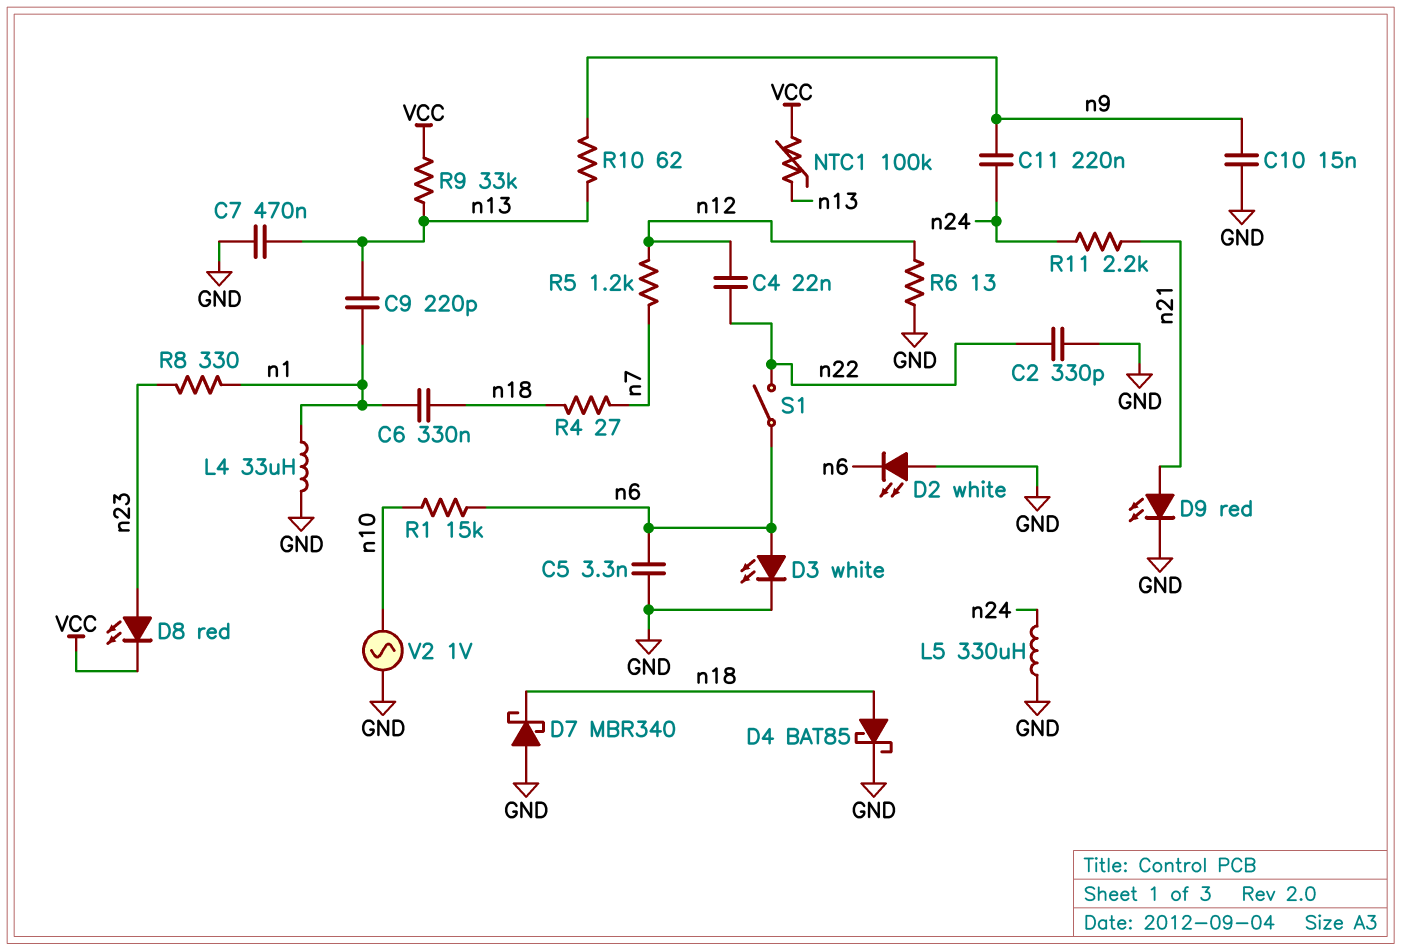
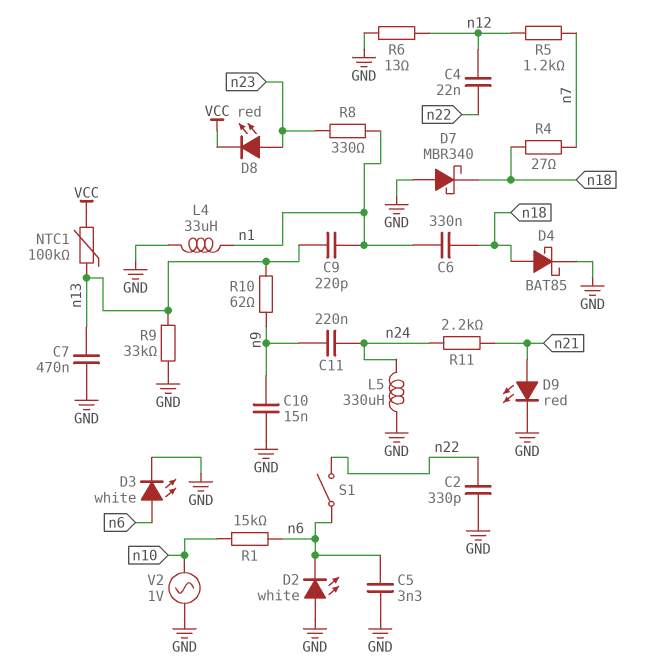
R9: 33k (VCC, n13) -> 33k (GND, n13)

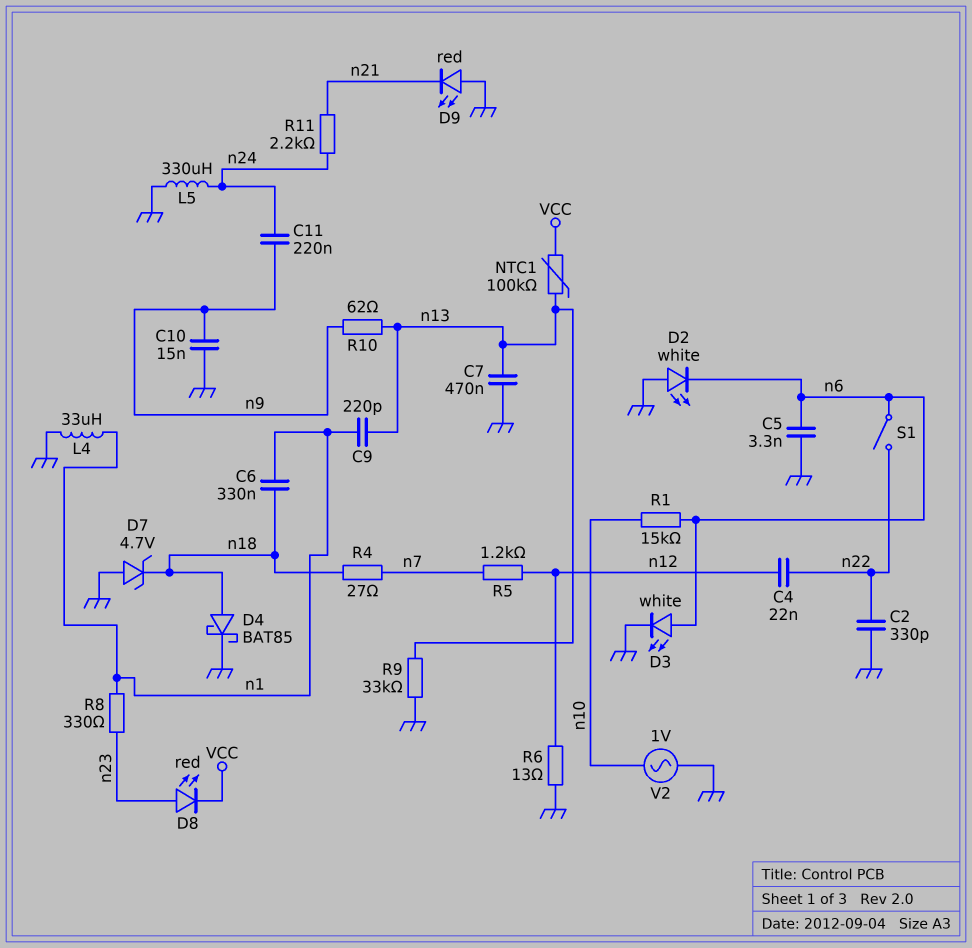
D7: schottky MBR340 (A GND, K n18) -> zener 4.7V (A GND, K n18)
D9: LED red (A n21, K GND) -> LED red (A GND, K n21)

